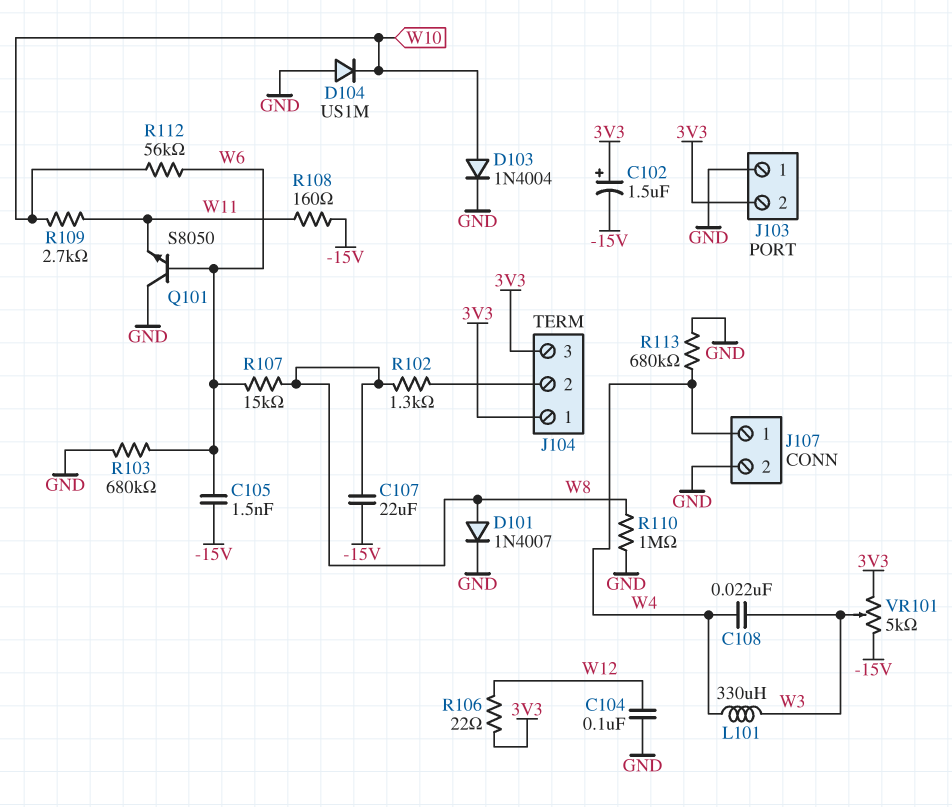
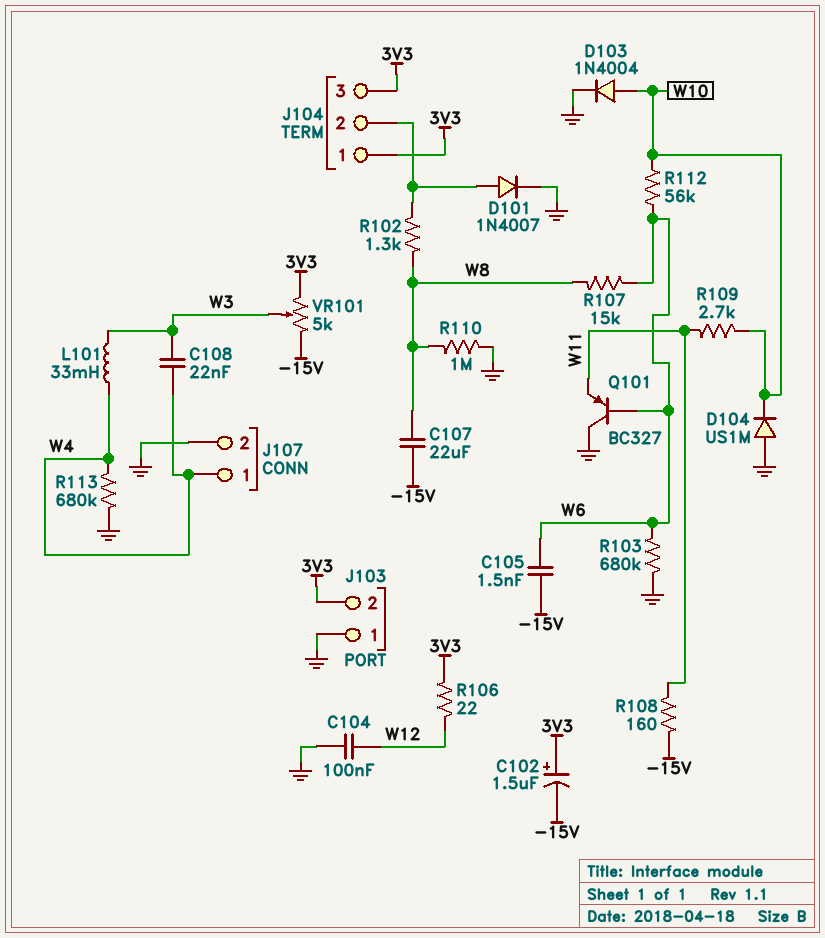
D101: diode 1N4007 (A W8, K GND) -> diode 1N4007 (A J104/2, K GND)
L101: 330uH (W3, W4) -> 33mH (W3, W4)
Q101: NPN S8050 (B W6, C GND, E W11) -> PNP BC327 (B W6, C GND, E W11)

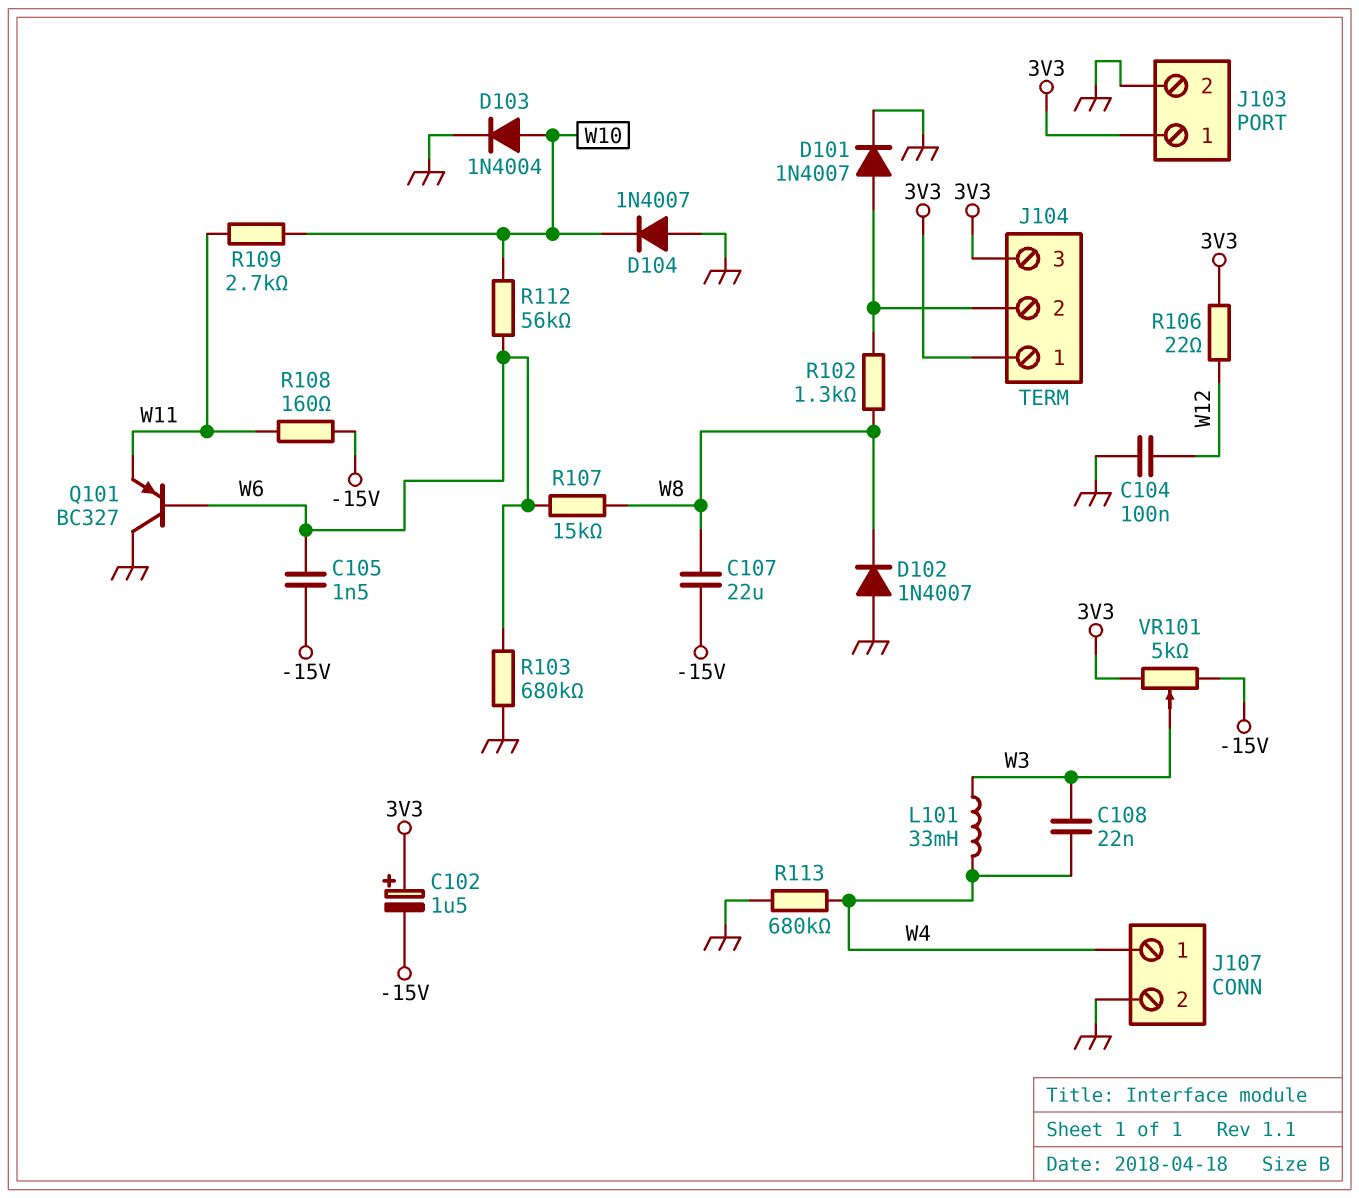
D102: none -> diode 1N4007 (A GND, K W8)
D104: diode US1M (A GND, K W10) -> diode 1N4007 (A GND, K W10)
J103 pin 1: GND -> 3V3
J103 pin 2: 3V3 -> GND
R110: 1M (GND, W8) -> none

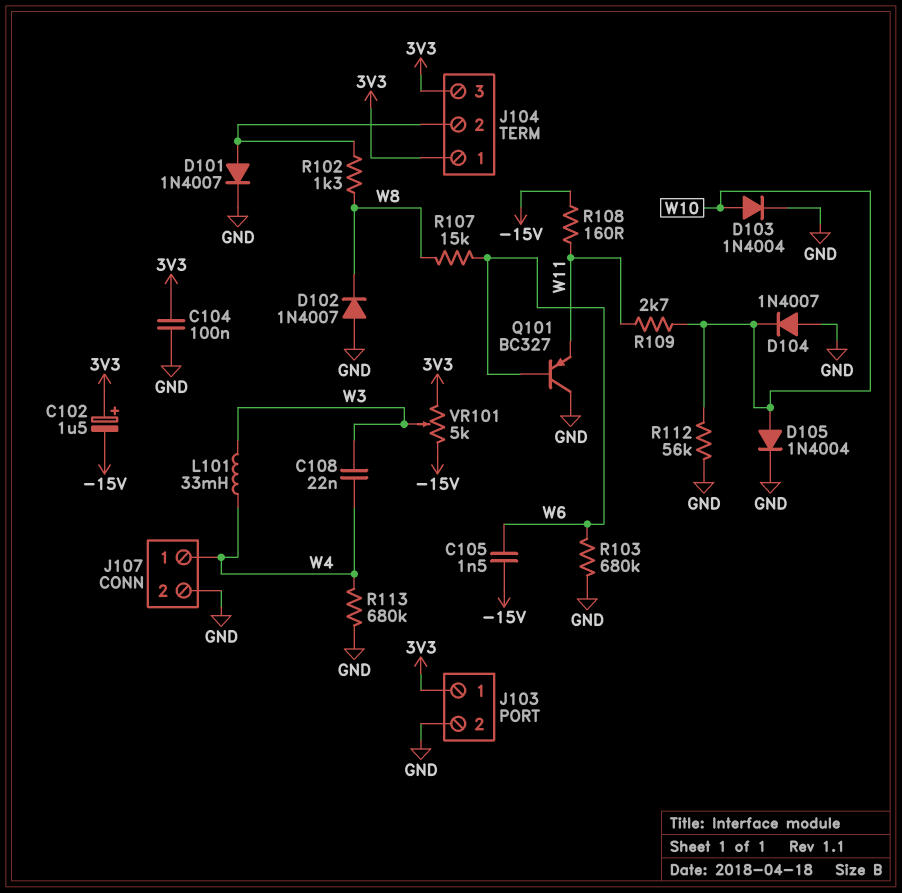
C104: 100nF (GND, W12) -> 100nF (3V3, GND)
C107: 22uF (-15V, W8) -> none
D105: none -> diode 1N4004 (A W10, K GND)
R106: 22 (3V3, W12) -> none
R112: 56k (W6, W10) -> 56k (GND, W10)

